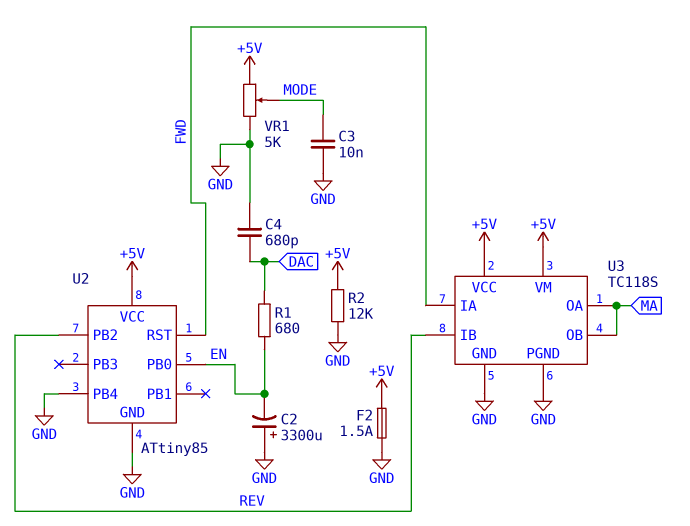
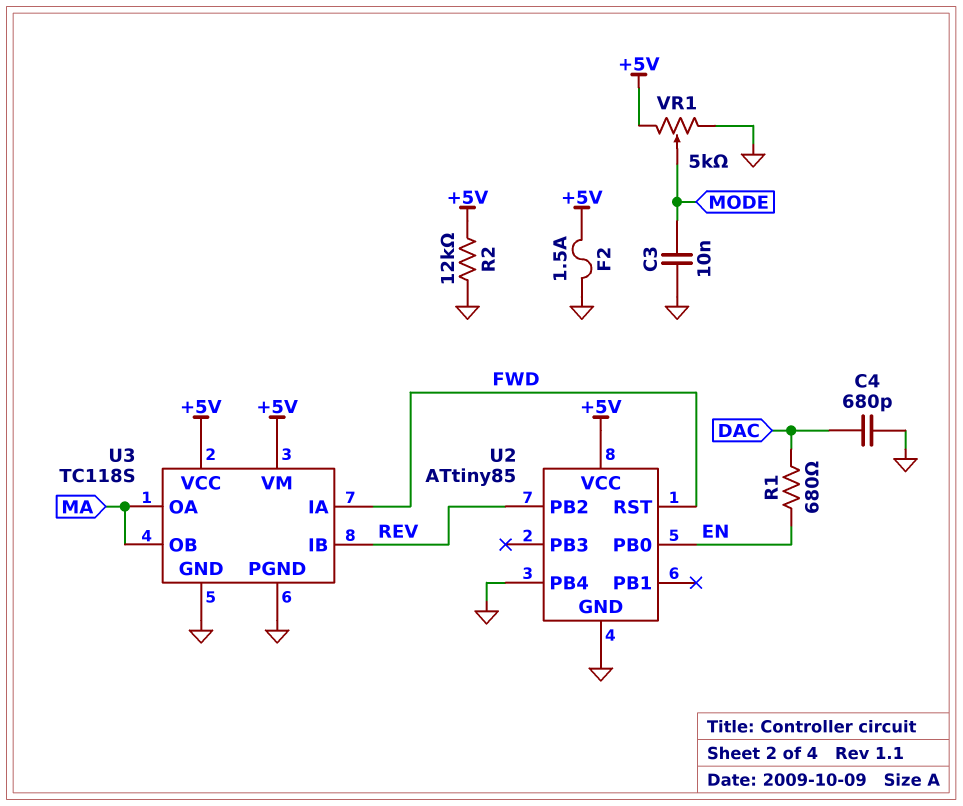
C2: 3300uF (plus GND, minus EN) -> none

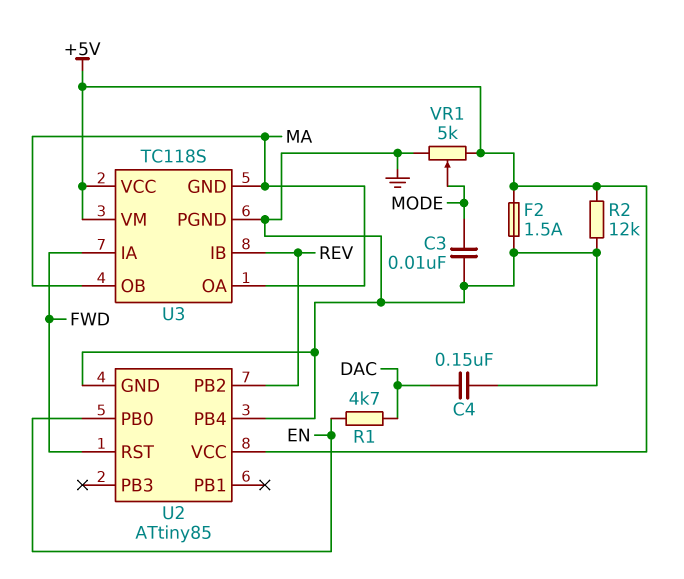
C4: 680pF (DAC, GND) -> 150nF (DAC, GND)
R1: 680 (DAC, EN) -> 4.7k (DAC, EN)
U3 pin GND: GND -> MA

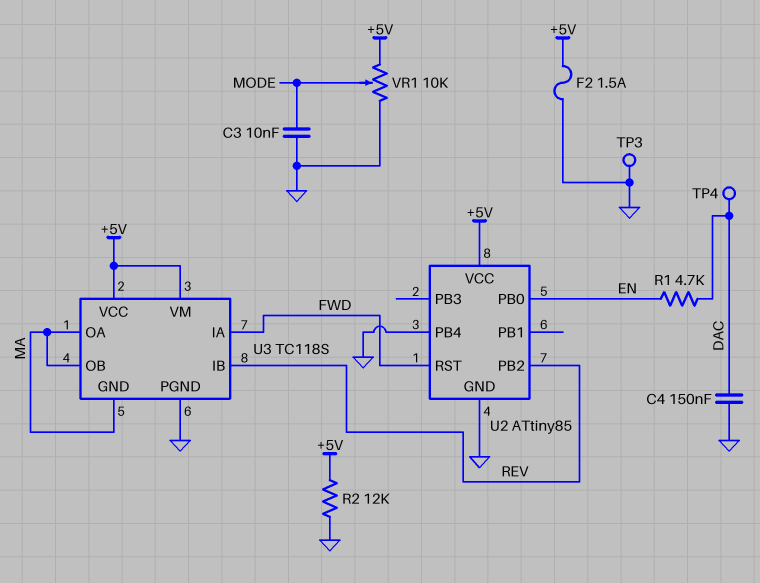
TP3: none -> test point (GND)
TP4: none -> test point (DAC)
VR1: 5k (+5V, GND, wiper MODE) -> 10k (+5V, GND, wiper MODE)

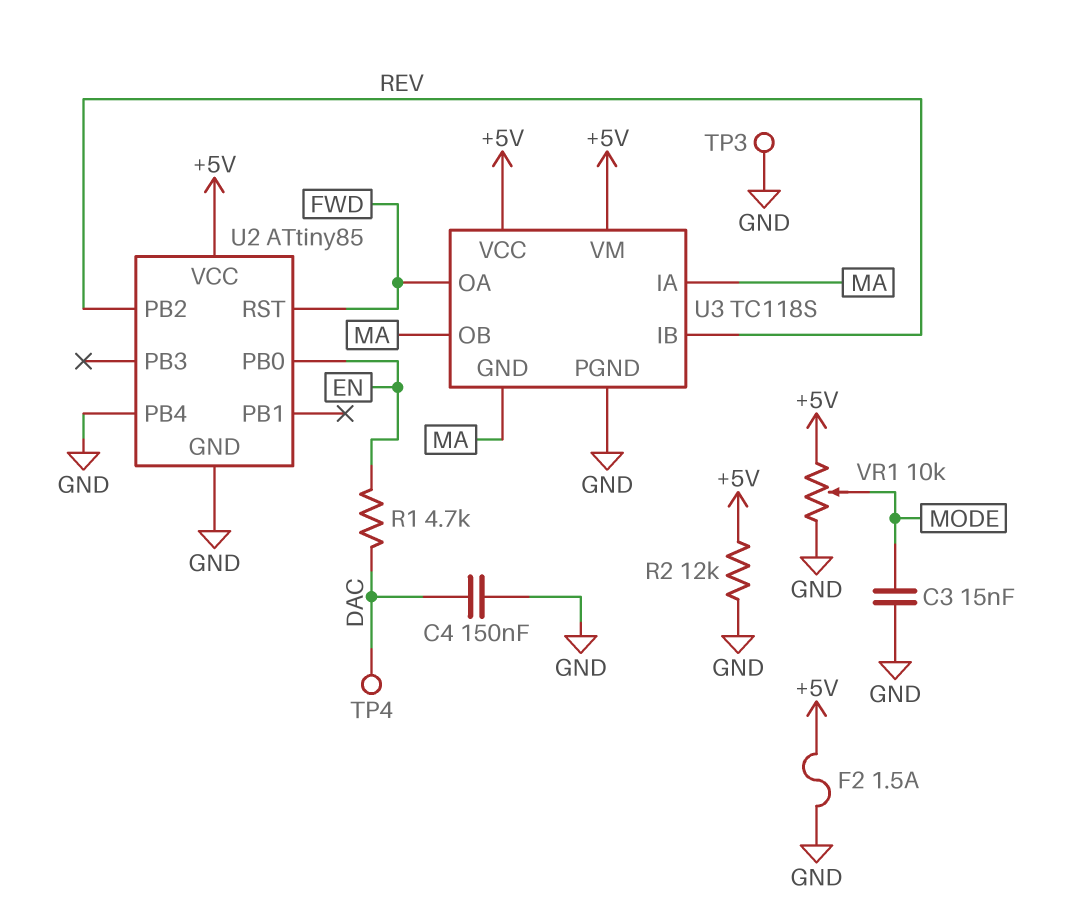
C3: 10nF (GND, MODE) -> 15nF (GND, MODE)
U3 pin IA: FWD -> MA
U3 pin OA: MA -> FWD

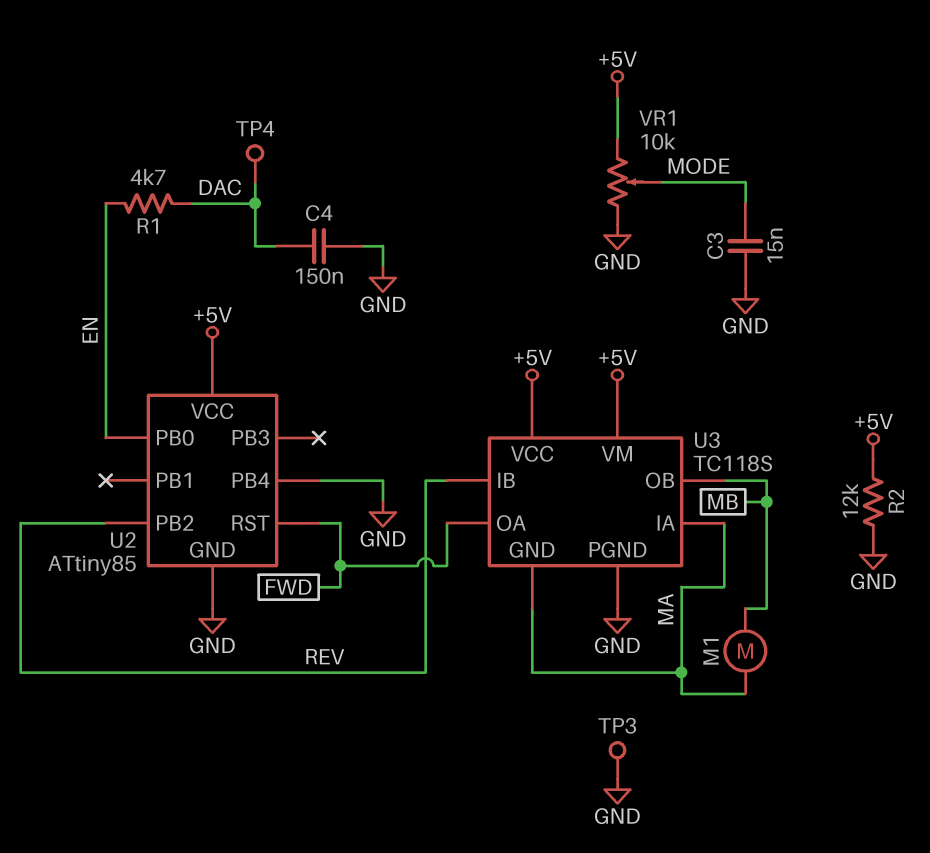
F2: 1.5A (+5V, GND) -> none
M1: none -> motor (MA, MB)
U3 pin OB: MA -> MB

